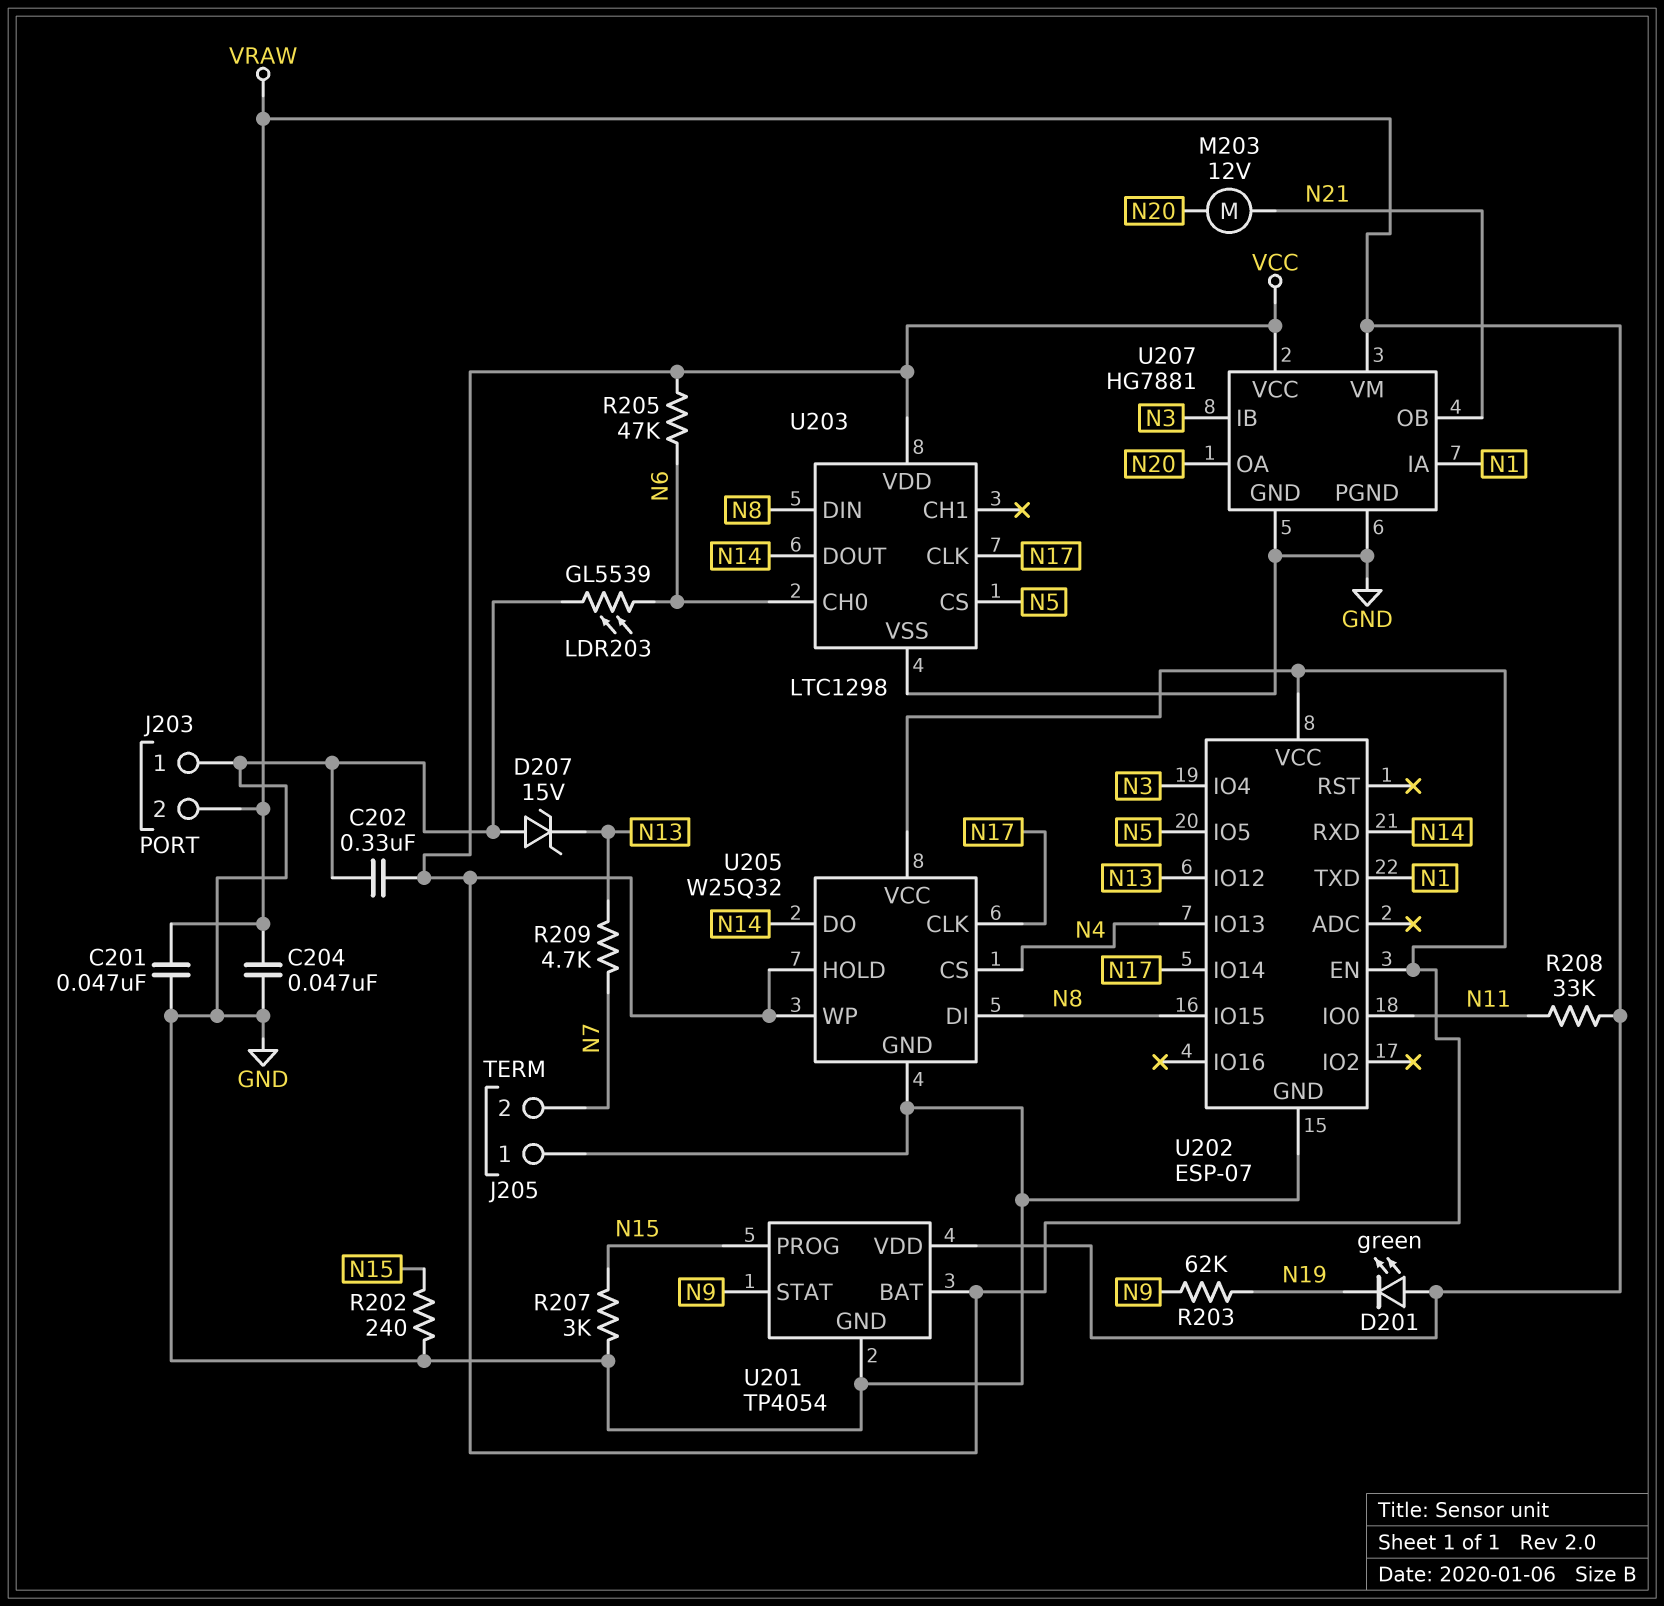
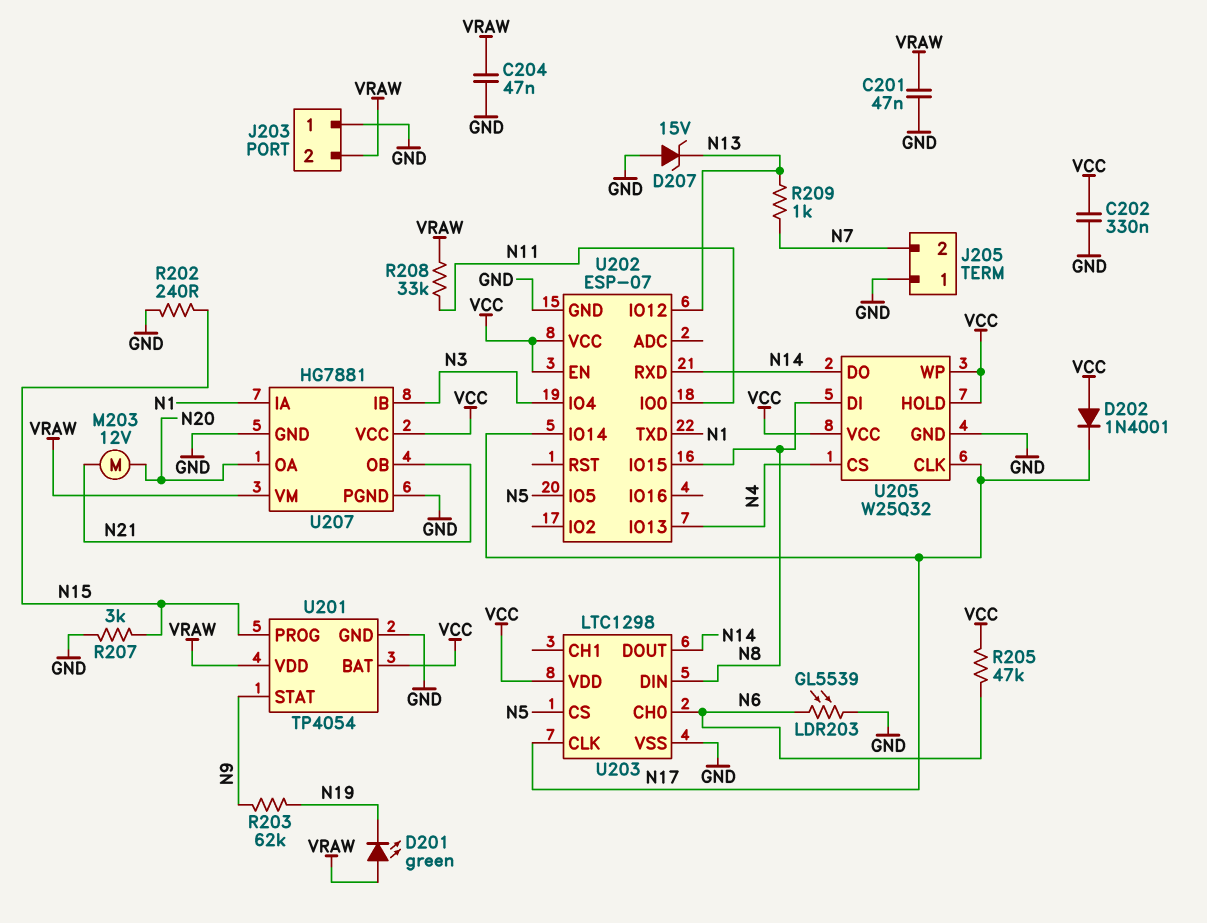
D202: none -> diode 1N4001 (A VCC, K N17)
R209: 4.7k (N7, N13) -> 1k (N7, N13)

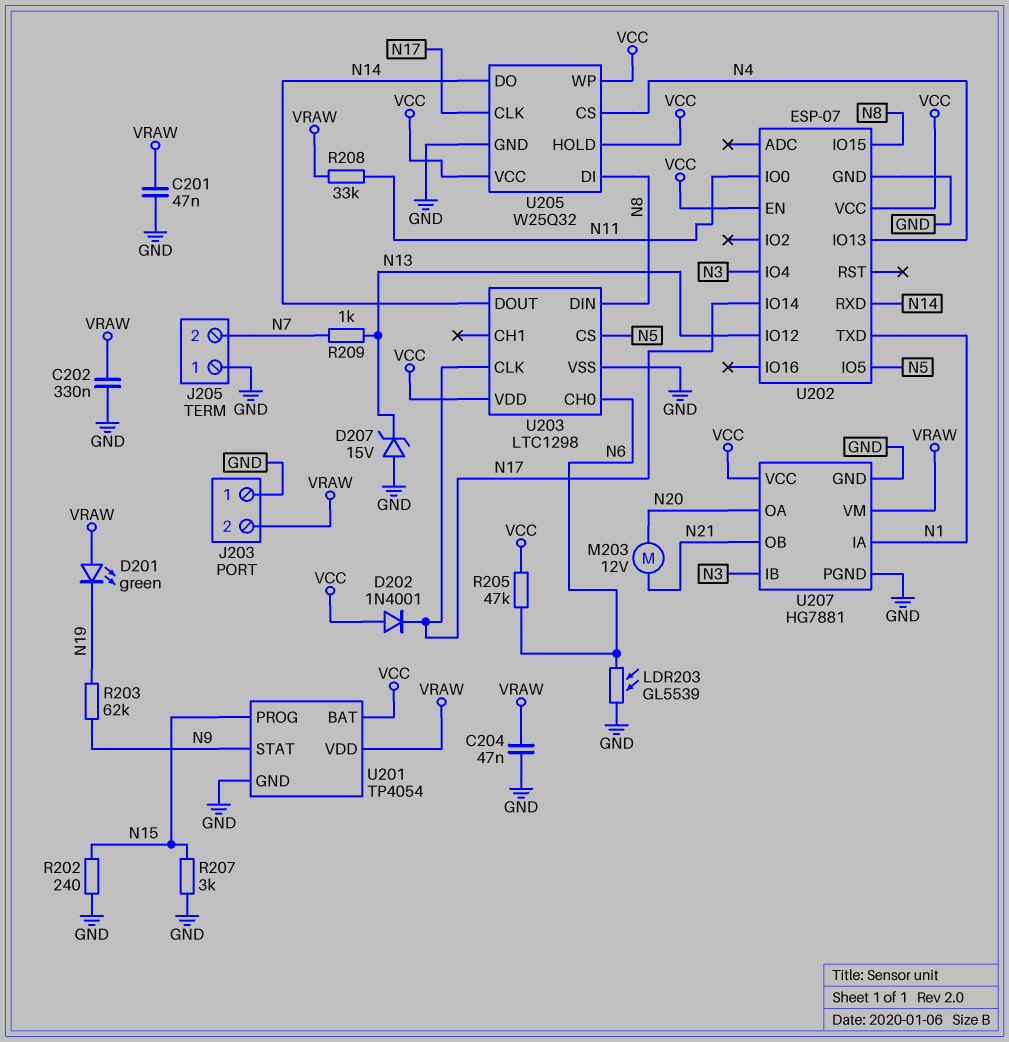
C202: 330nF (GND, VCC) -> 330nF (GND, VRAW)

